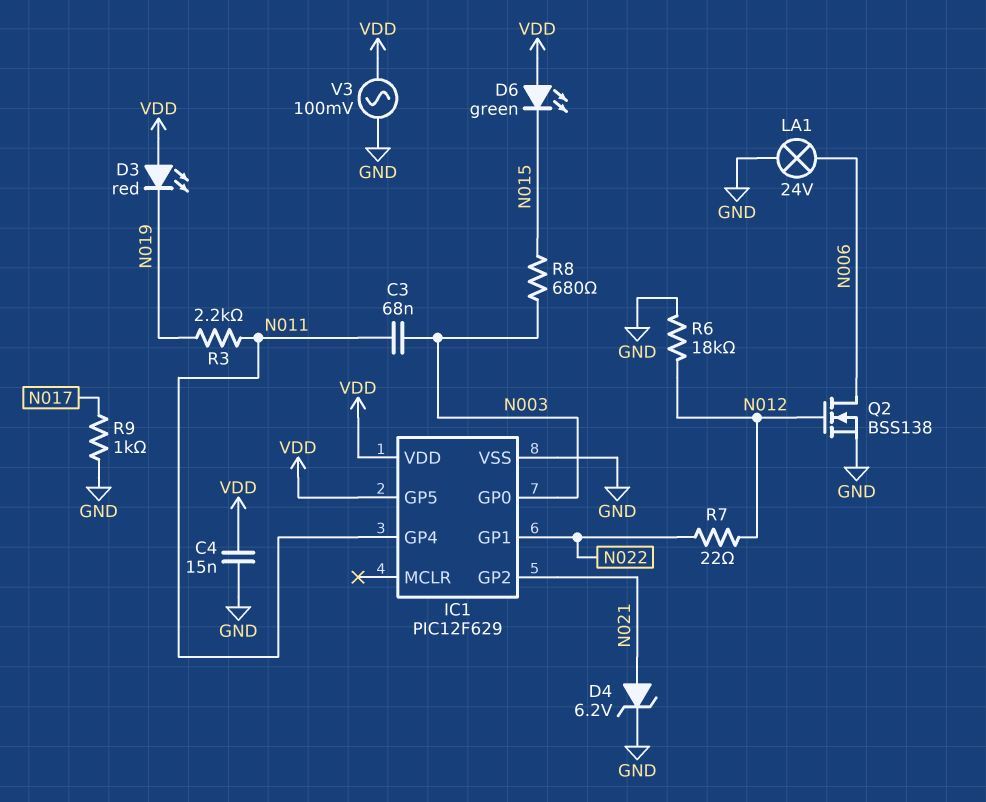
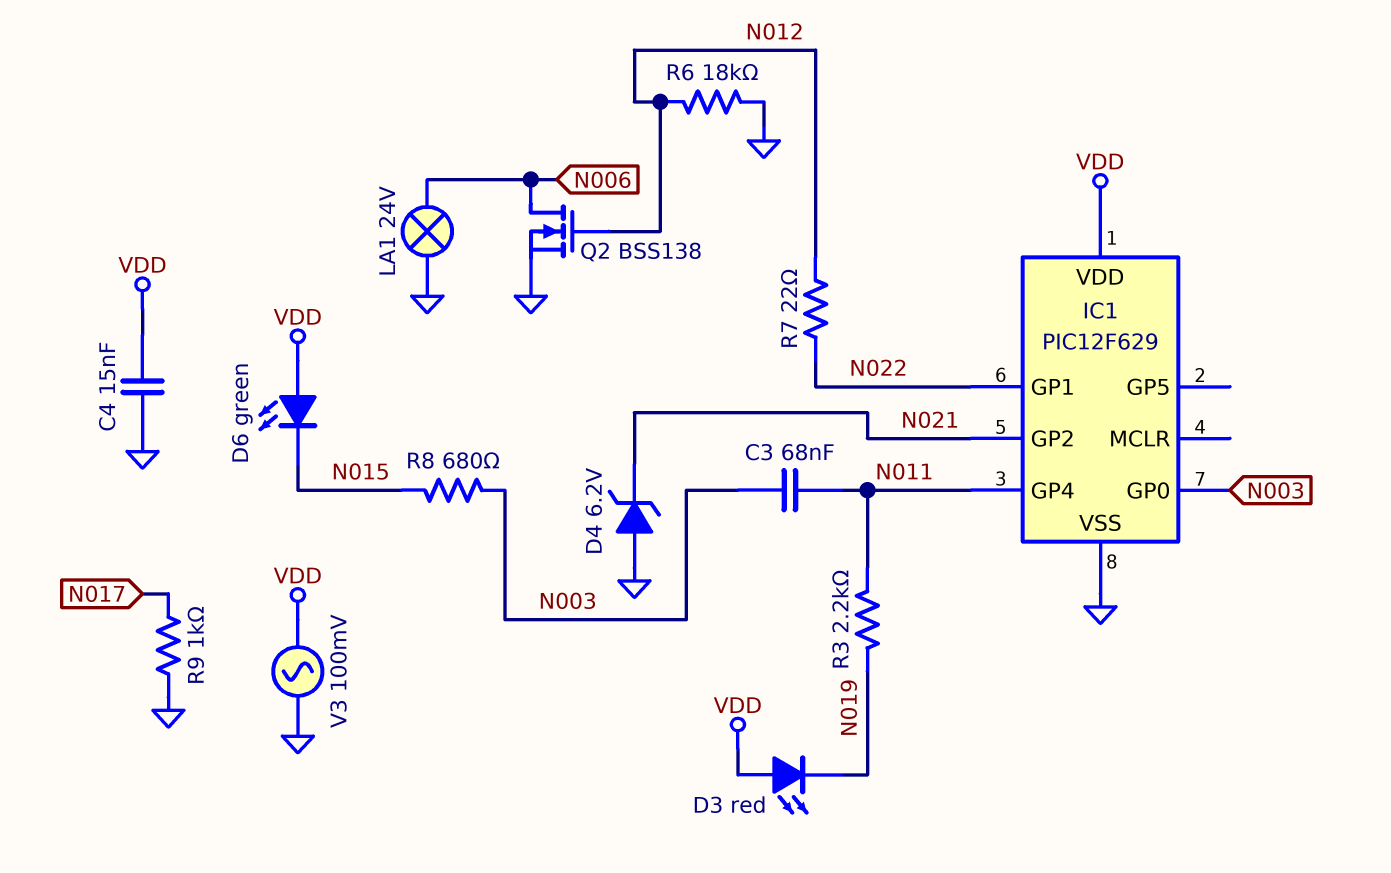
D4: zener 6.2V (A N021, K GND) -> zener 6.2V (A GND, K N021)
IC1 pin GP5: VDD -> none

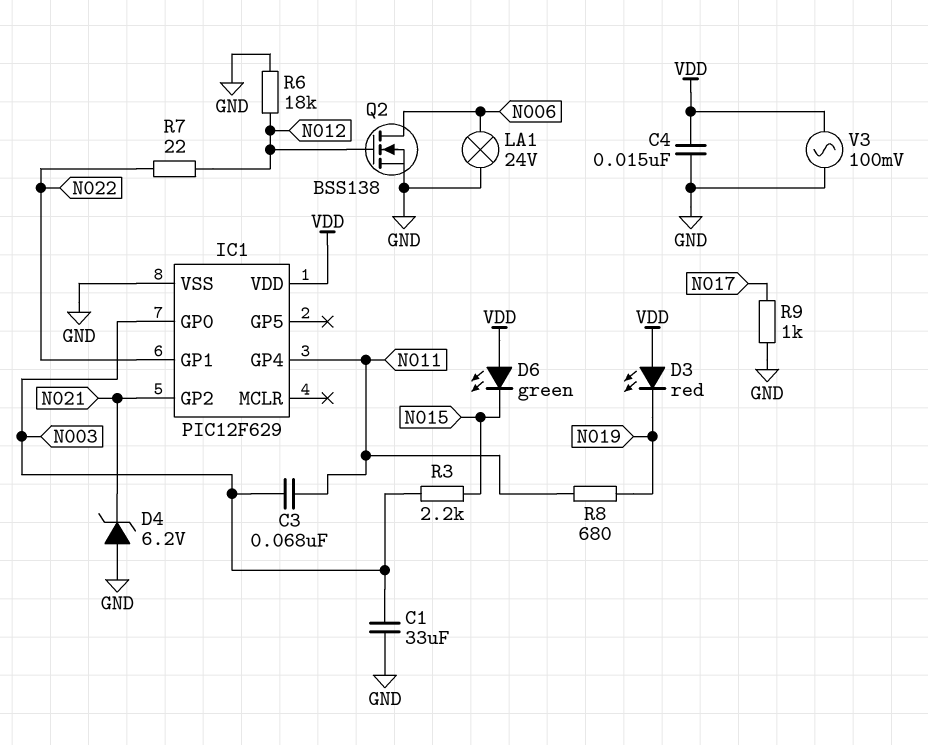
C1: none -> 33uF (GND, N003)
R3: 2.2k (N011, N019) -> 2.2k (N003, N015)
R8: 680 (N003, N015) -> 680 (N011, N019)

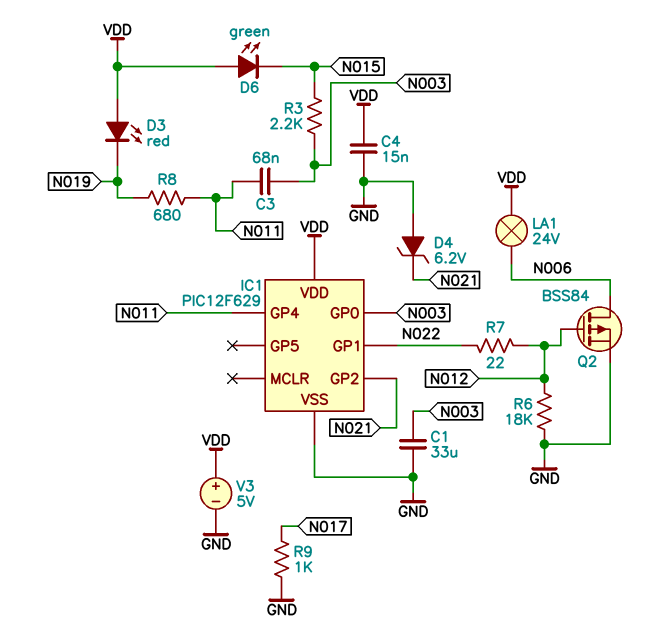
LA1: lamp 24V (GND, N006) -> lamp 24V (N006, VDD)
Q2: NMOS BSS138 (G N012, D N006, S GND) -> PMOS BSS84 (G N012, D N006, S GND)
V3: AC 100mV (GND, VDD) -> 5V (plus VDD, minus GND)

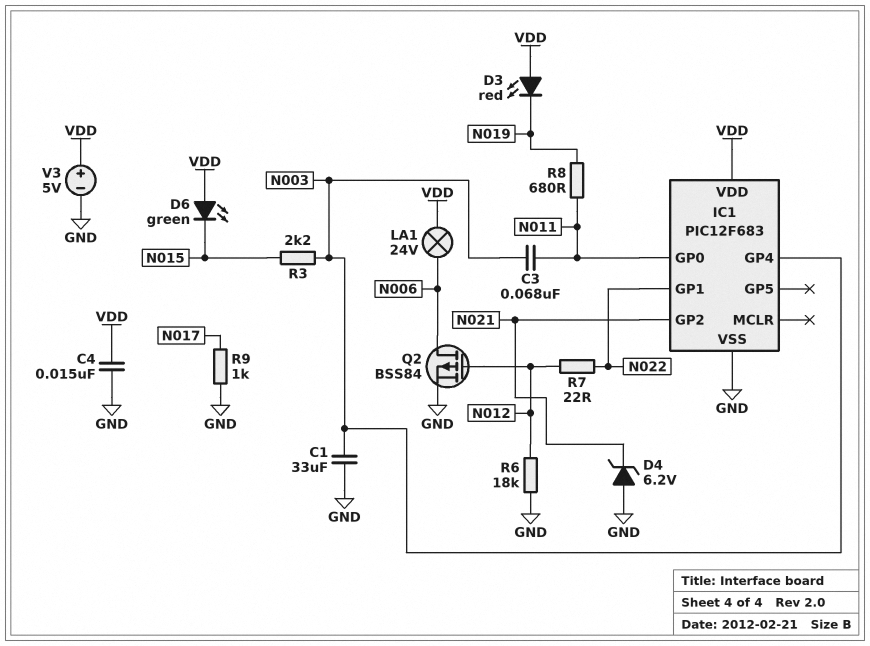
IC1: PIC12F629 -> PIC12F683
IC1 pin GP0: N003 -> N011
IC1 pin GP4: N011 -> N003

